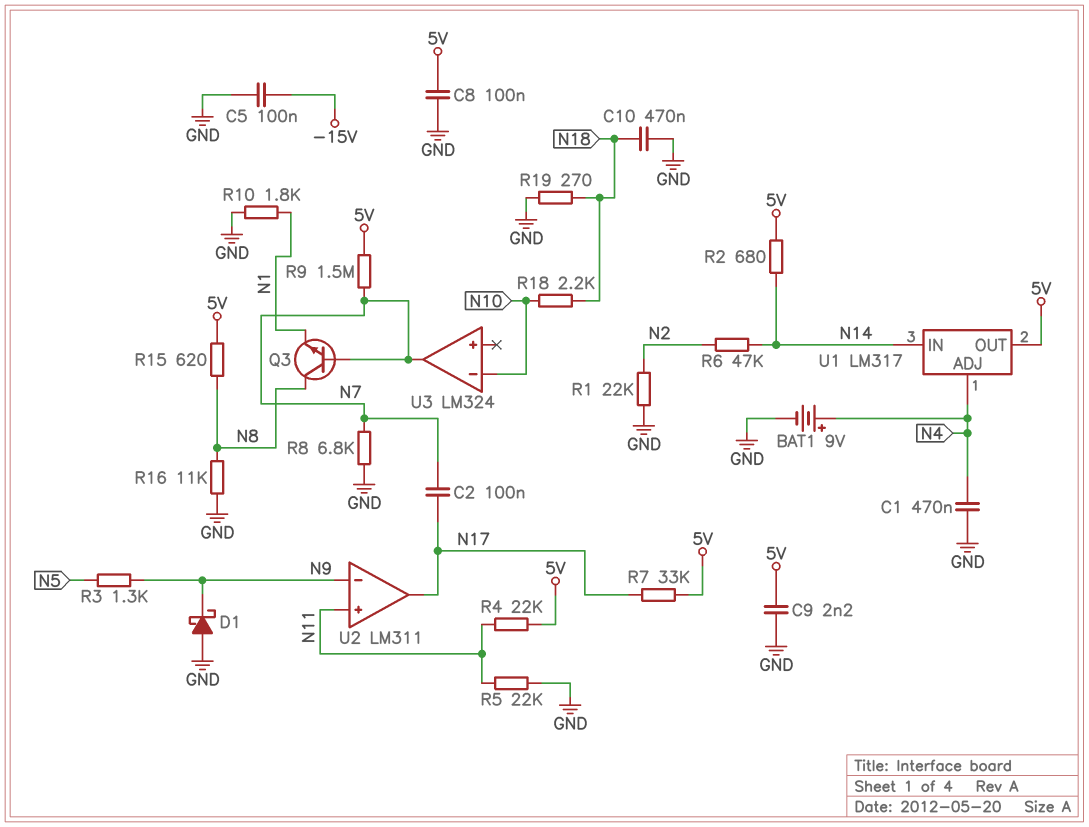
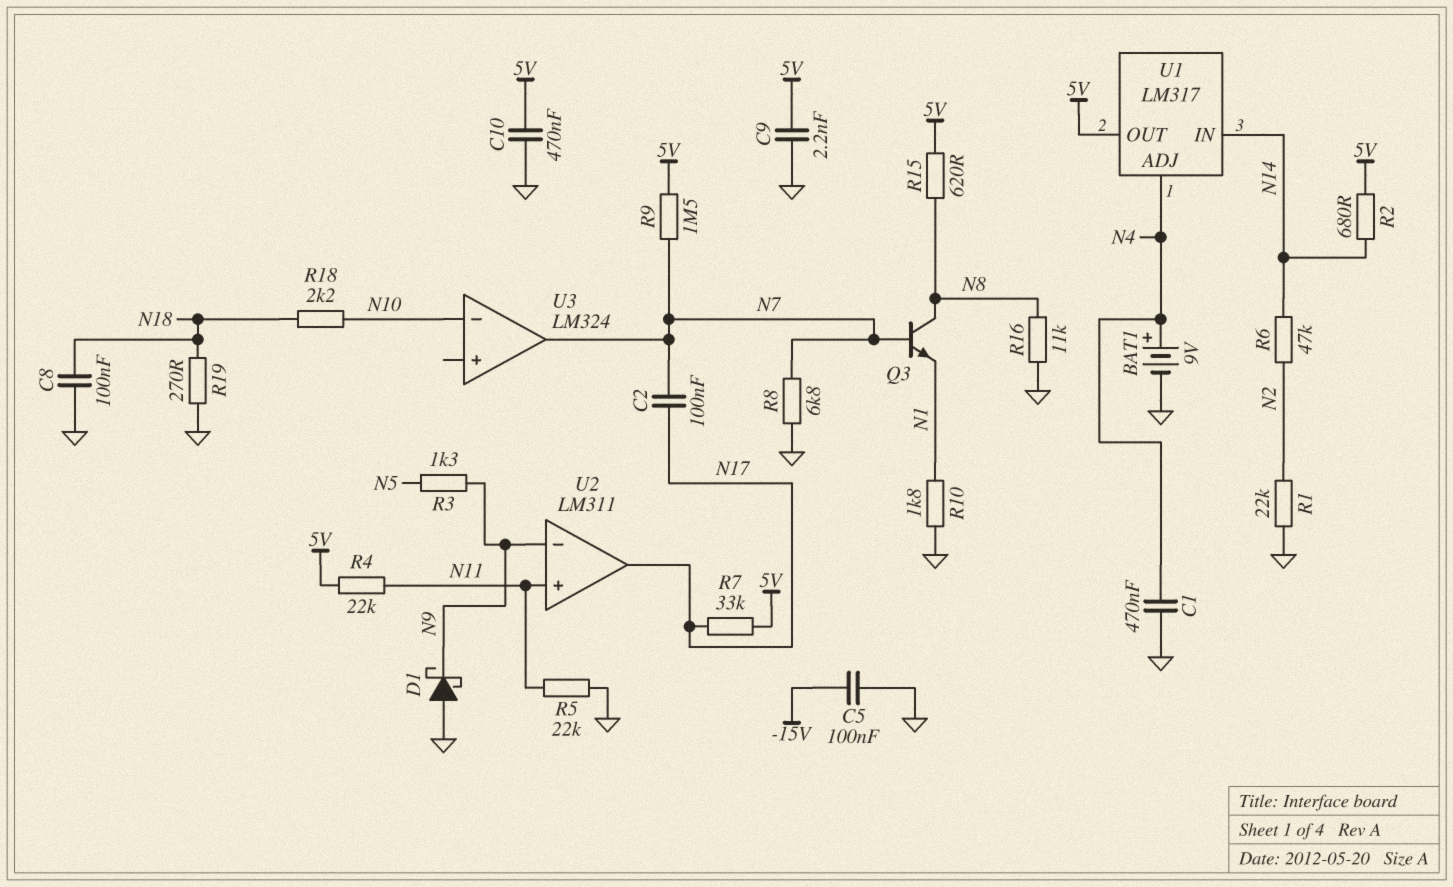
C8: 100nF (5V, GND) -> 100nF (GND, N18)
C10: 470nF (GND, N18) -> 470nF (5V, GND)

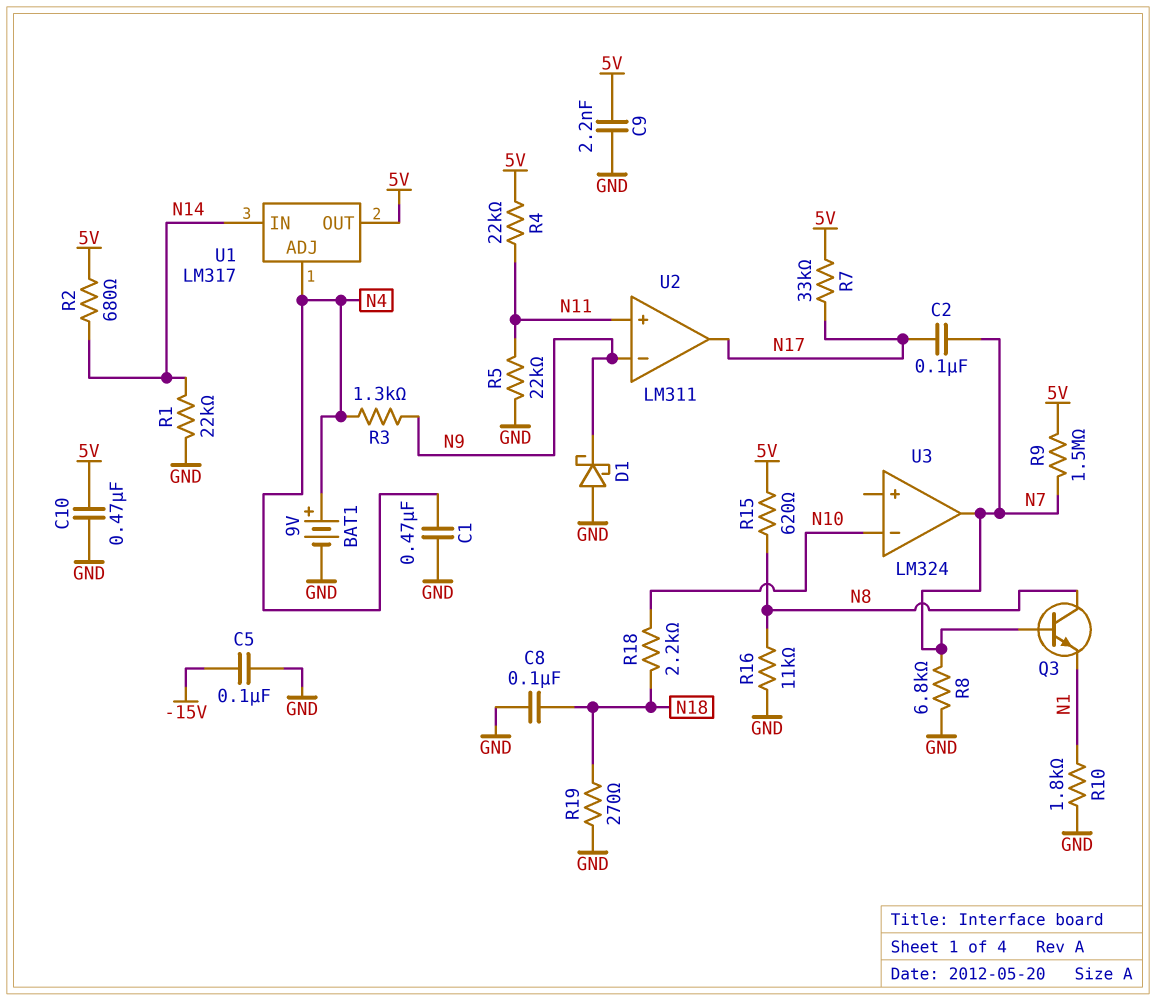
R1: 22k (GND, N2) -> 22k (GND, N14)
R3: 1.3k (N5, N9) -> 1.3k (N4, N9)
R6: 47k (N2, N14) -> none

